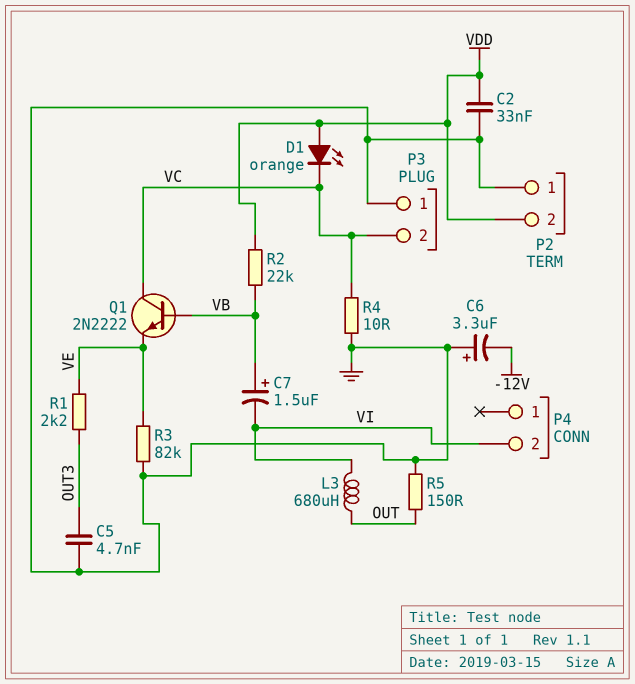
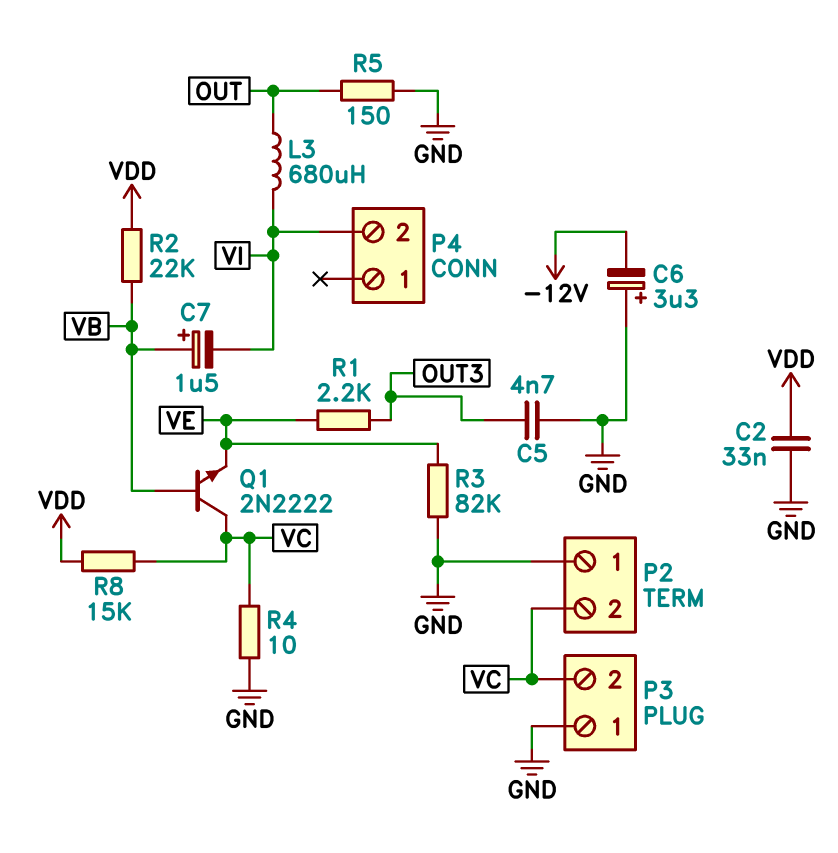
D1: LED orange (A VDD, K VC) -> none
P2 pin 2: VDD -> VC
R8: none -> 15k (VC, VDD)

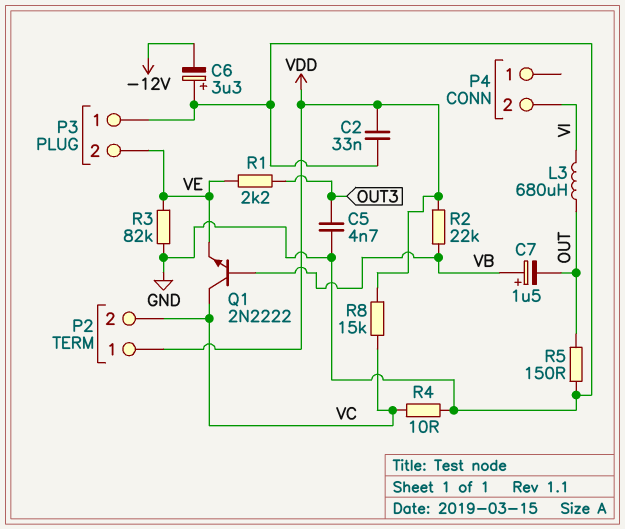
C7: 1.5uF (plus VB, minus VI) -> 1.5uF (plus VB, minus OUT)
P2 pin 1: GND -> VDD
P3 pin 2: VC -> VE

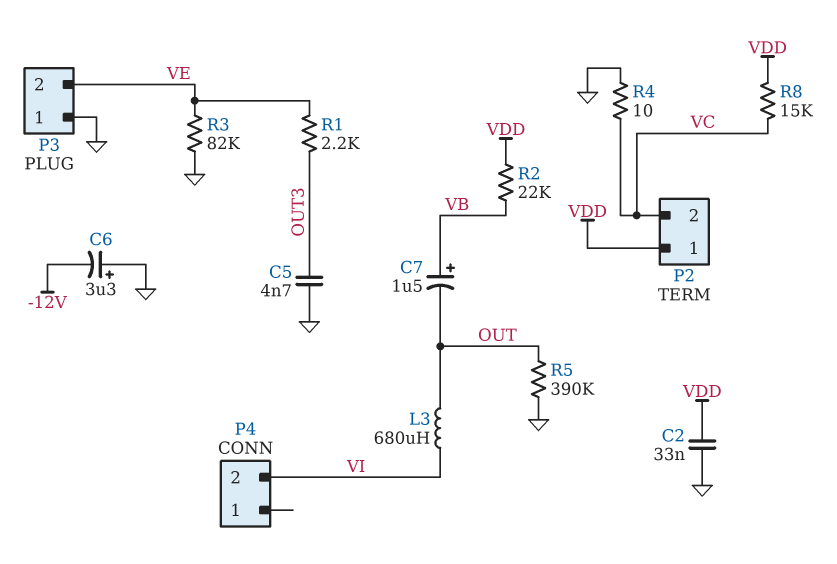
Q1: NPN 2N2222 (B VB, C VC, E VE) -> none
R5: 150 (GND, OUT) -> 390k (GND, OUT)

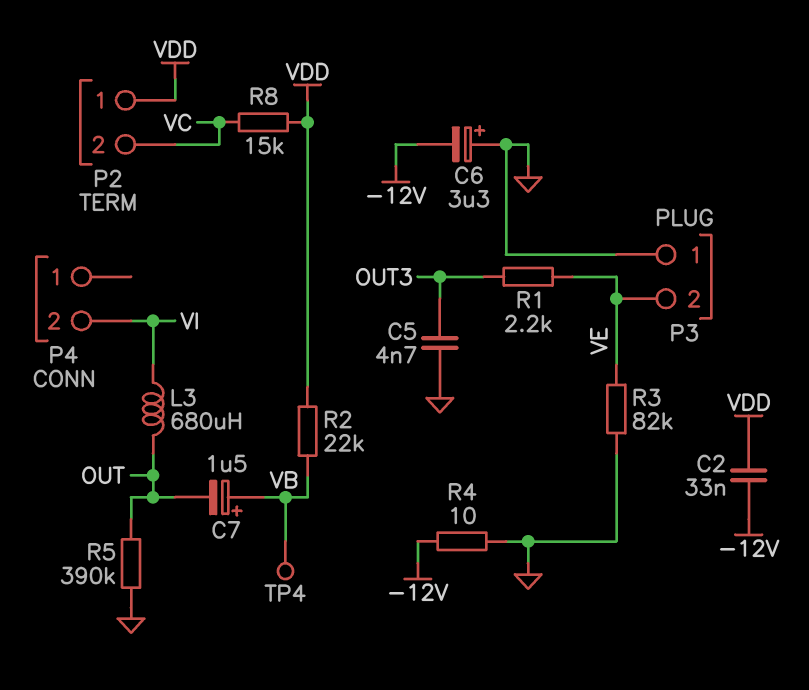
C2: 33nF (GND, VDD) -> 33nF (-12V, VDD)
R4: 10 (GND, VC) -> 10 (-12V, GND)
TP4: none -> test point (VB)

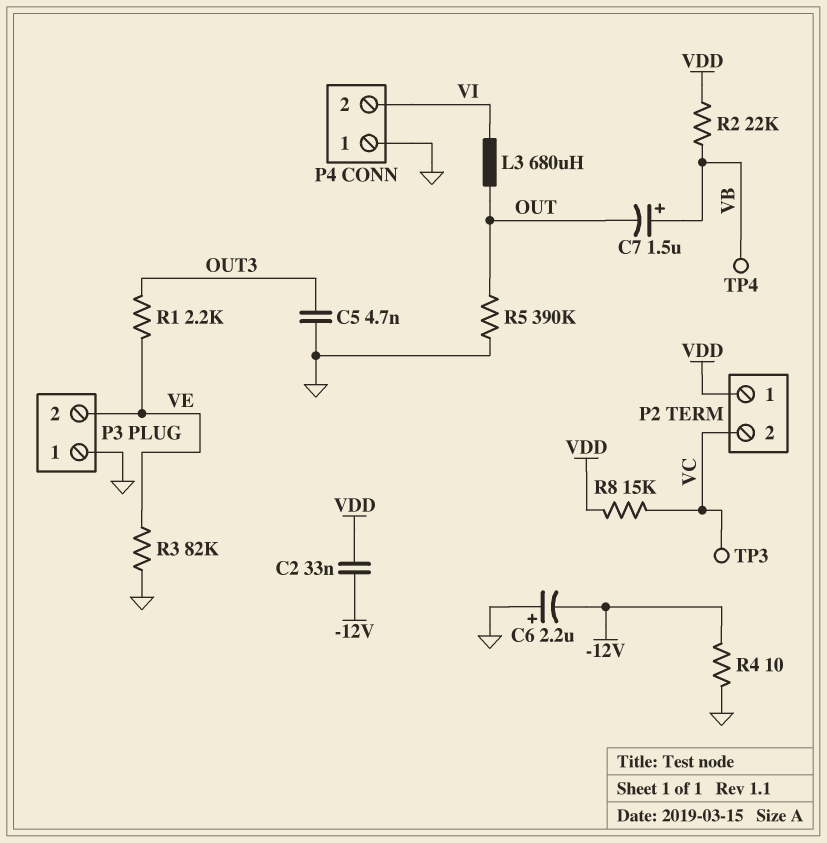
C6: 3.3uF (plus GND, minus -12V) -> 2.2uF (plus GND, minus -12V)
P4 pin 1: none -> GND
TP3: none -> test point (VC)

